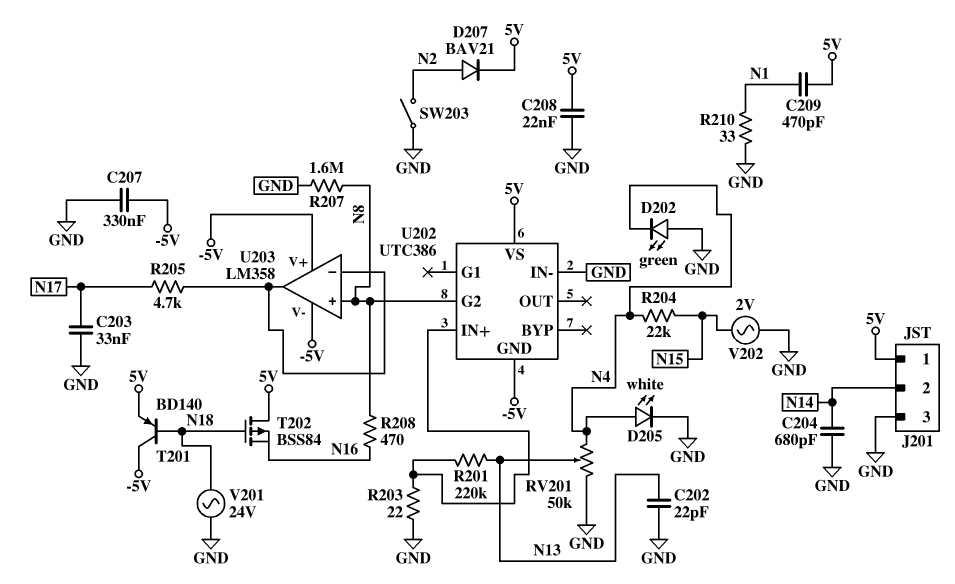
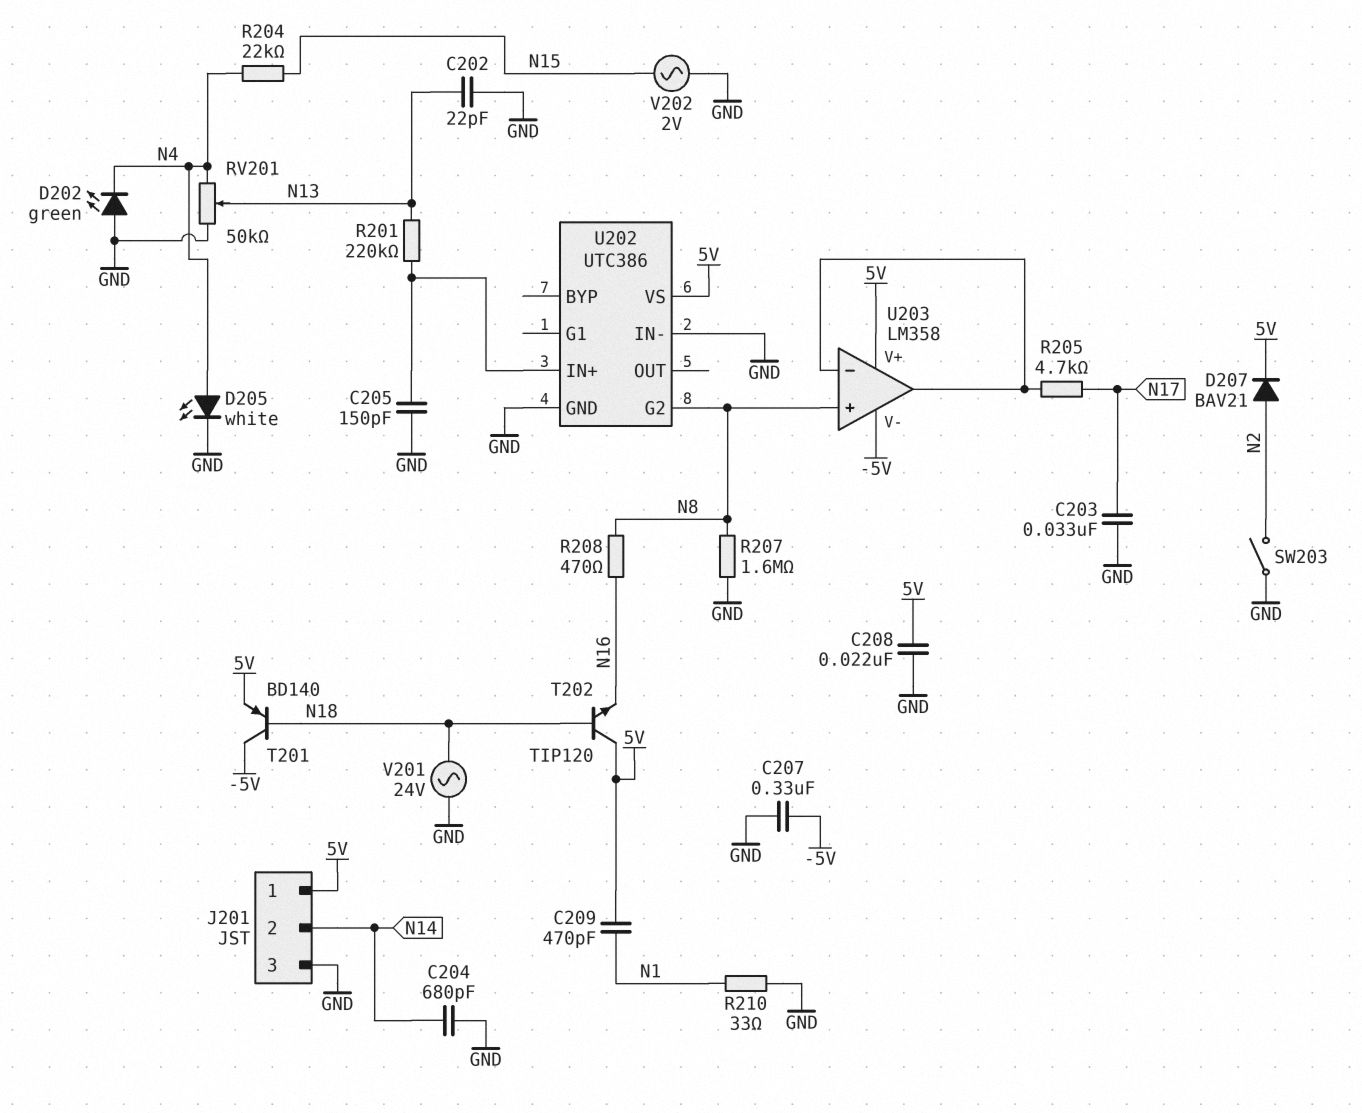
C205: none -> 150pF (GND, U202/IN+)
R203: 22 (GND, U202/IN+) -> none
T202: PMOS BSS84 (G N18, D 5V, S N16) -> NPN TIP120 (B N18, C 5V, E N16)
U202 pin GND: -5V -> GND
U203 pin V+: -5V -> 5V

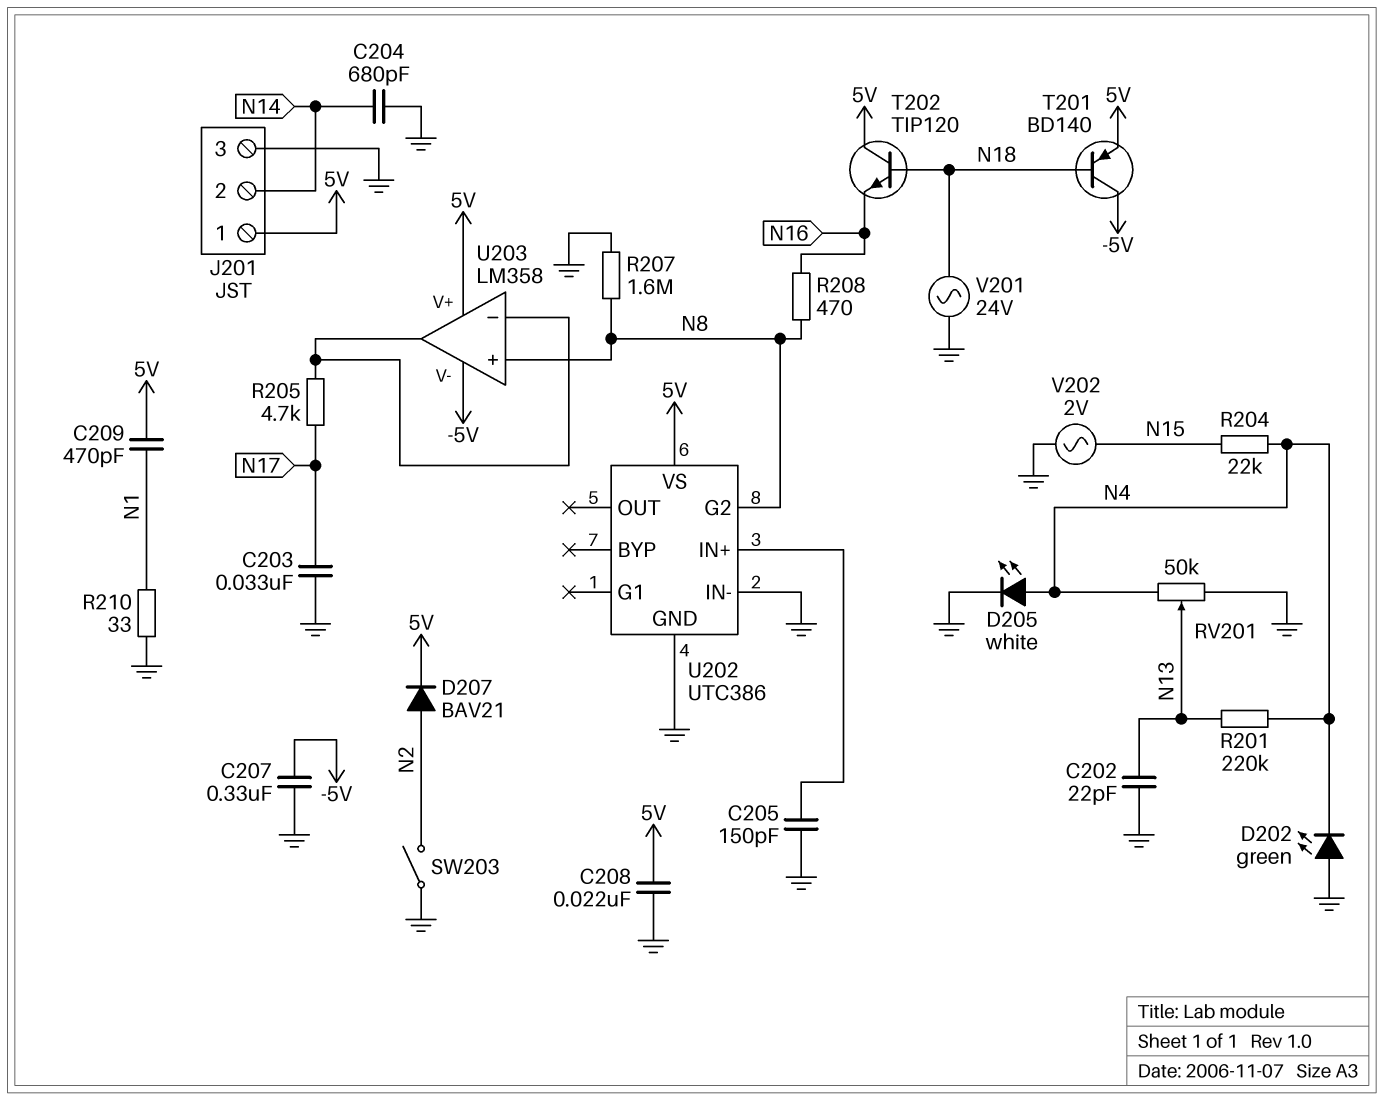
R201: 220k (N13, U202/IN+) -> 220k (N4, N13)

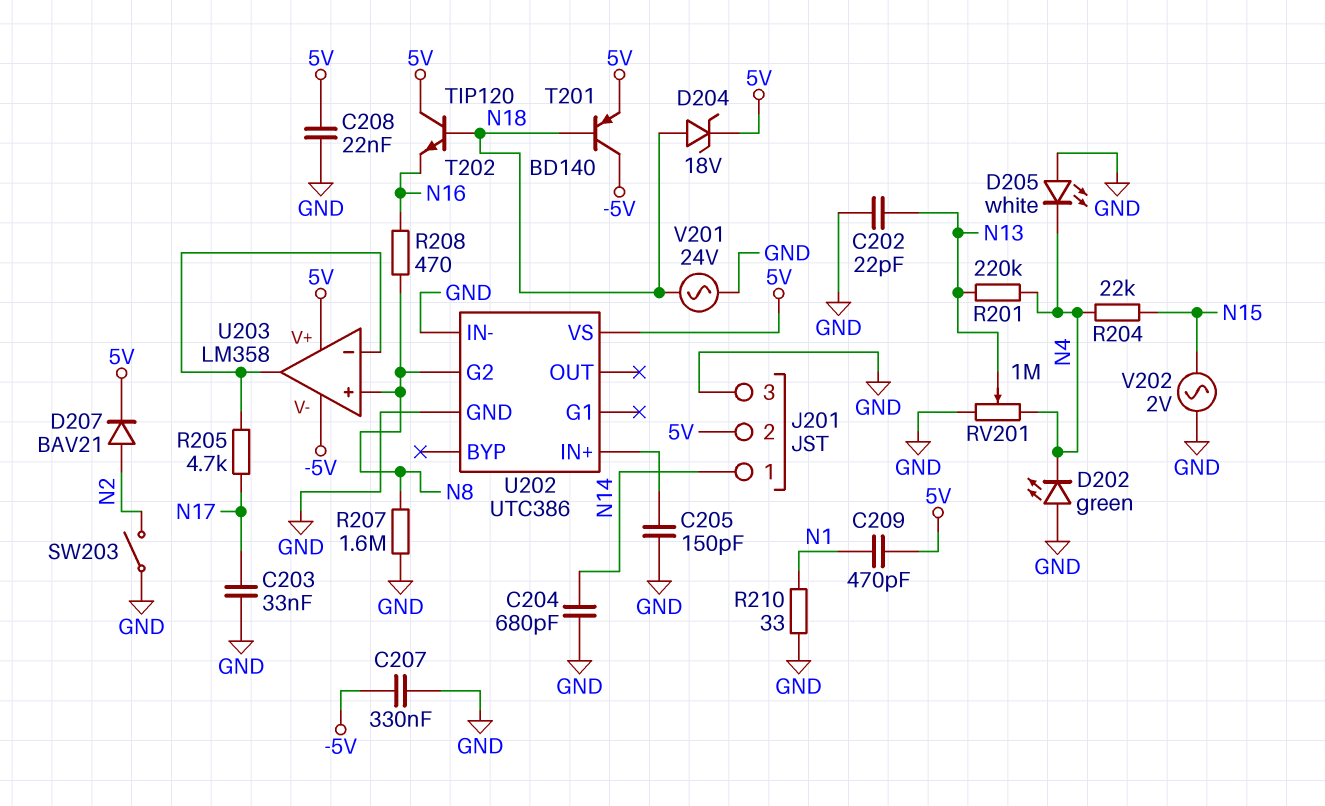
D204: none -> zener 18V (A N18, K 5V)
D205: LED white (A N4, K GND) -> LED white (A GND, K N4)
J201 pin 1: 5V -> N14
J201 pin 2: N14 -> 5V
RV201: 50k (GND, N4, wiper N13) -> 1M (GND, N4, wiper N13)

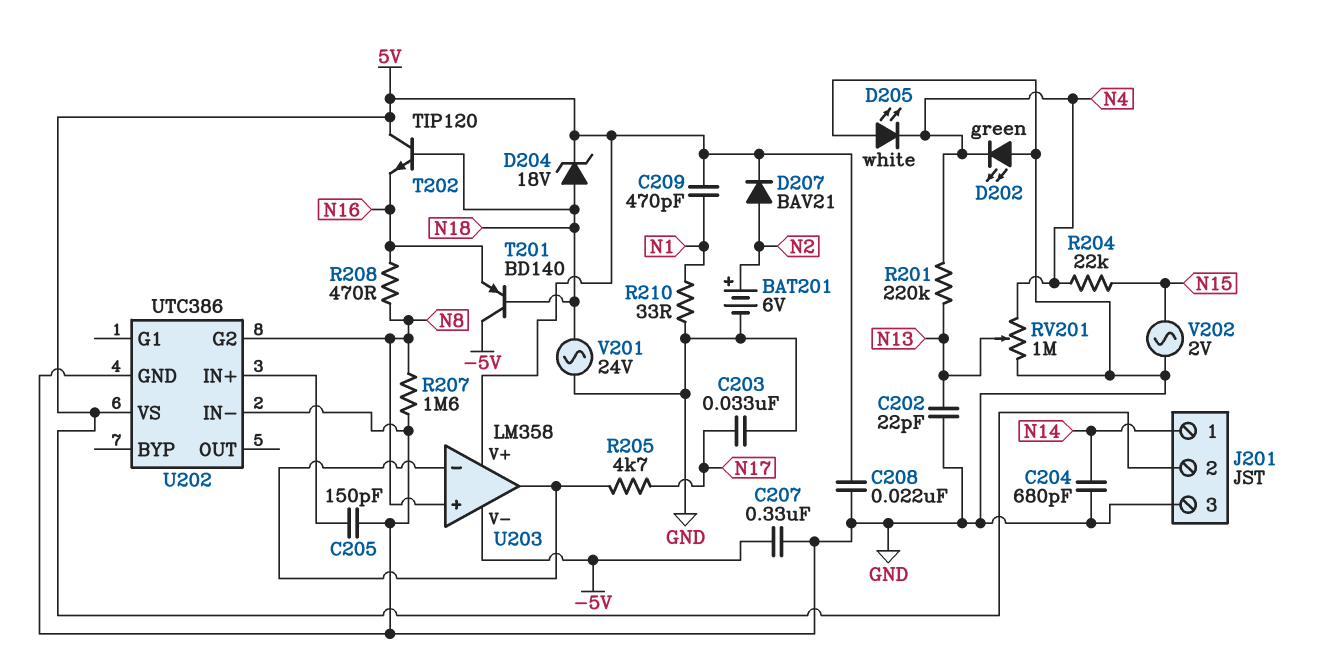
BAT201: none -> 6V (plus N2, minus GND)
SW203: switch (GND, N2) -> none
T201: PNP BD140 (B N18, C -5V, E 5V) -> PNP BD140 (B N18, C -5V, E N16)

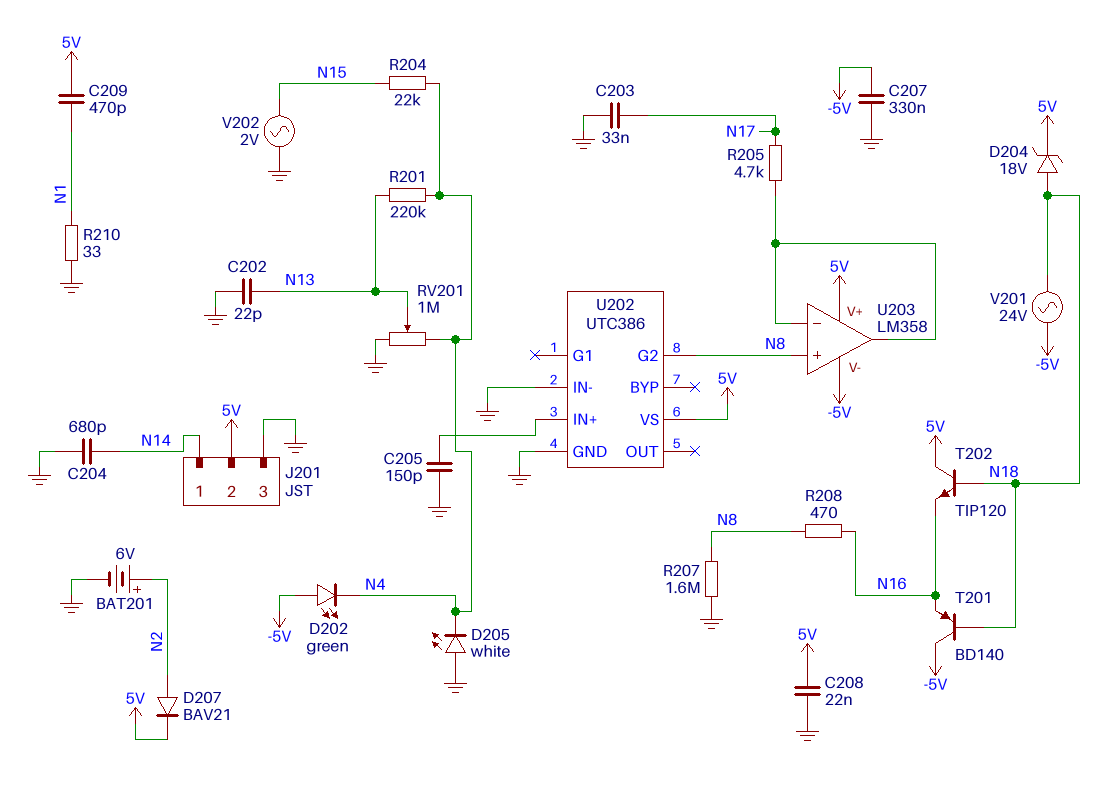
D202: LED green (A GND, K N4) -> LED green (A -5V, K N4)
V201: AC 24V (GND, N18) -> AC 24V (-5V, N18)

